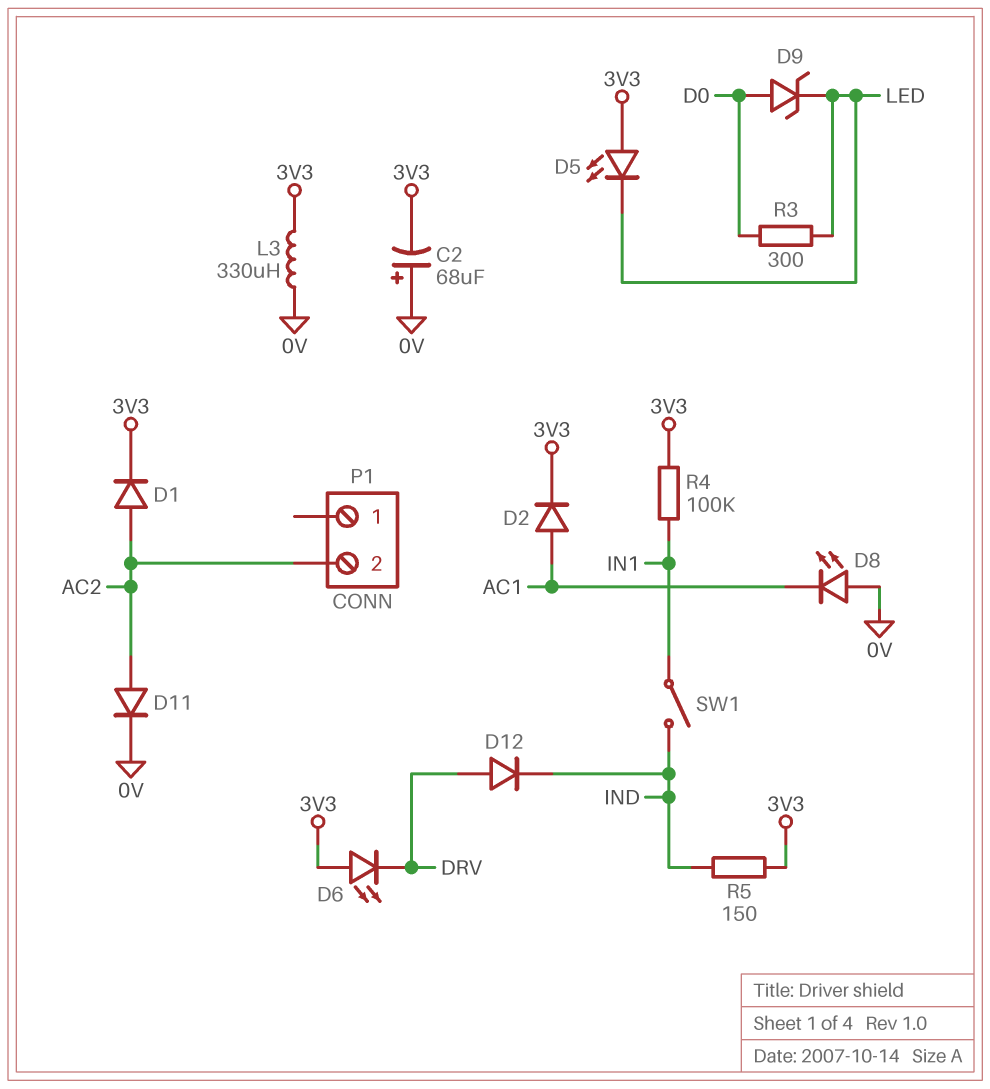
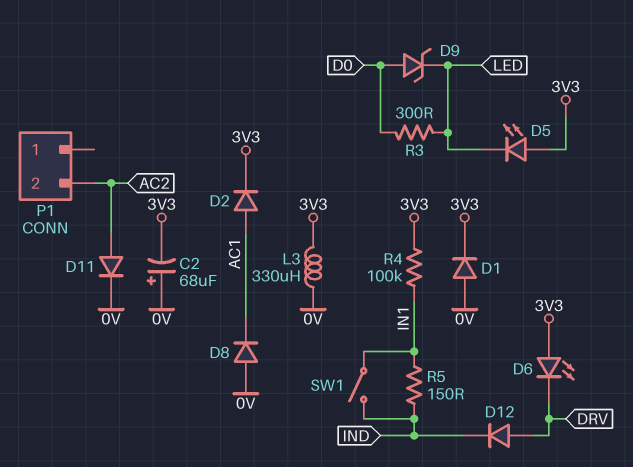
D1: diode (A AC2, K 3V3) -> diode (A 0V, K 3V3)
D8: LED (A 0V, K AC1) -> diode (A 0V, K AC1)
R5: 150 (3V3, IND) -> 150 (IN1, IND)

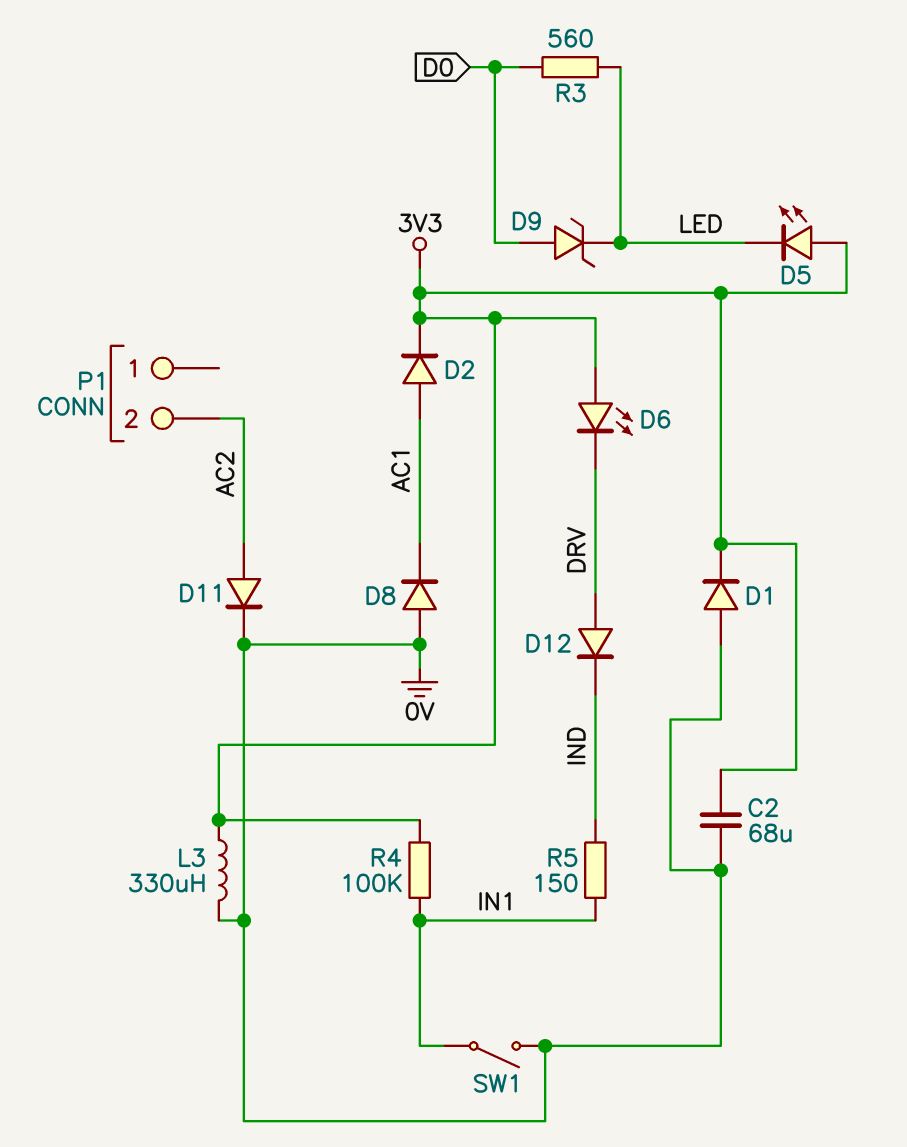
C2: 68uF (plus 0V, minus 3V3) -> 68uF (0V, 3V3)
R3: 300 (D0, LED) -> 560 (D0, LED)
SW1: switch (IN1, IND) -> switch (0V, IN1)

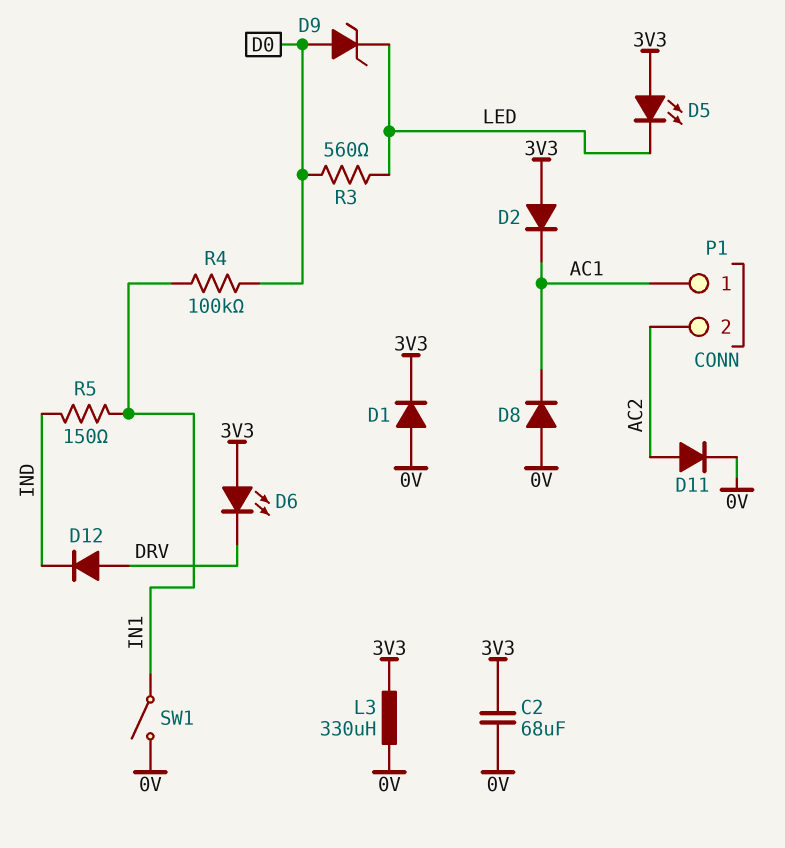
D2: diode (A AC1, K 3V3) -> diode (A 3V3, K AC1)
P1 pin 1: none -> AC1
R4: 100k (3V3, IN1) -> 100k (D0, IN1)

